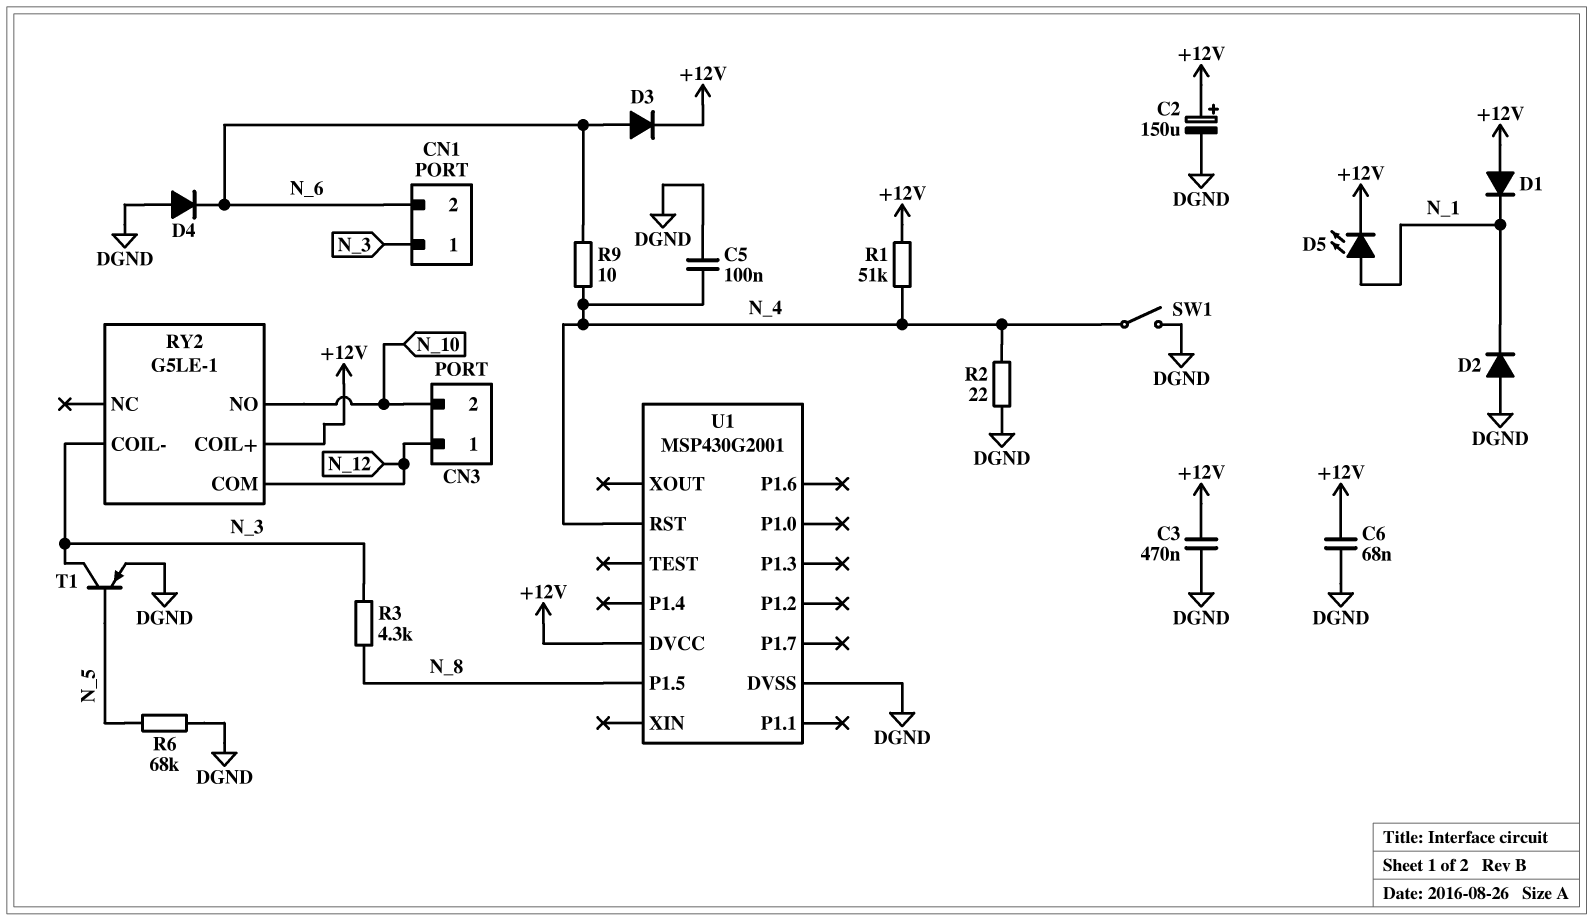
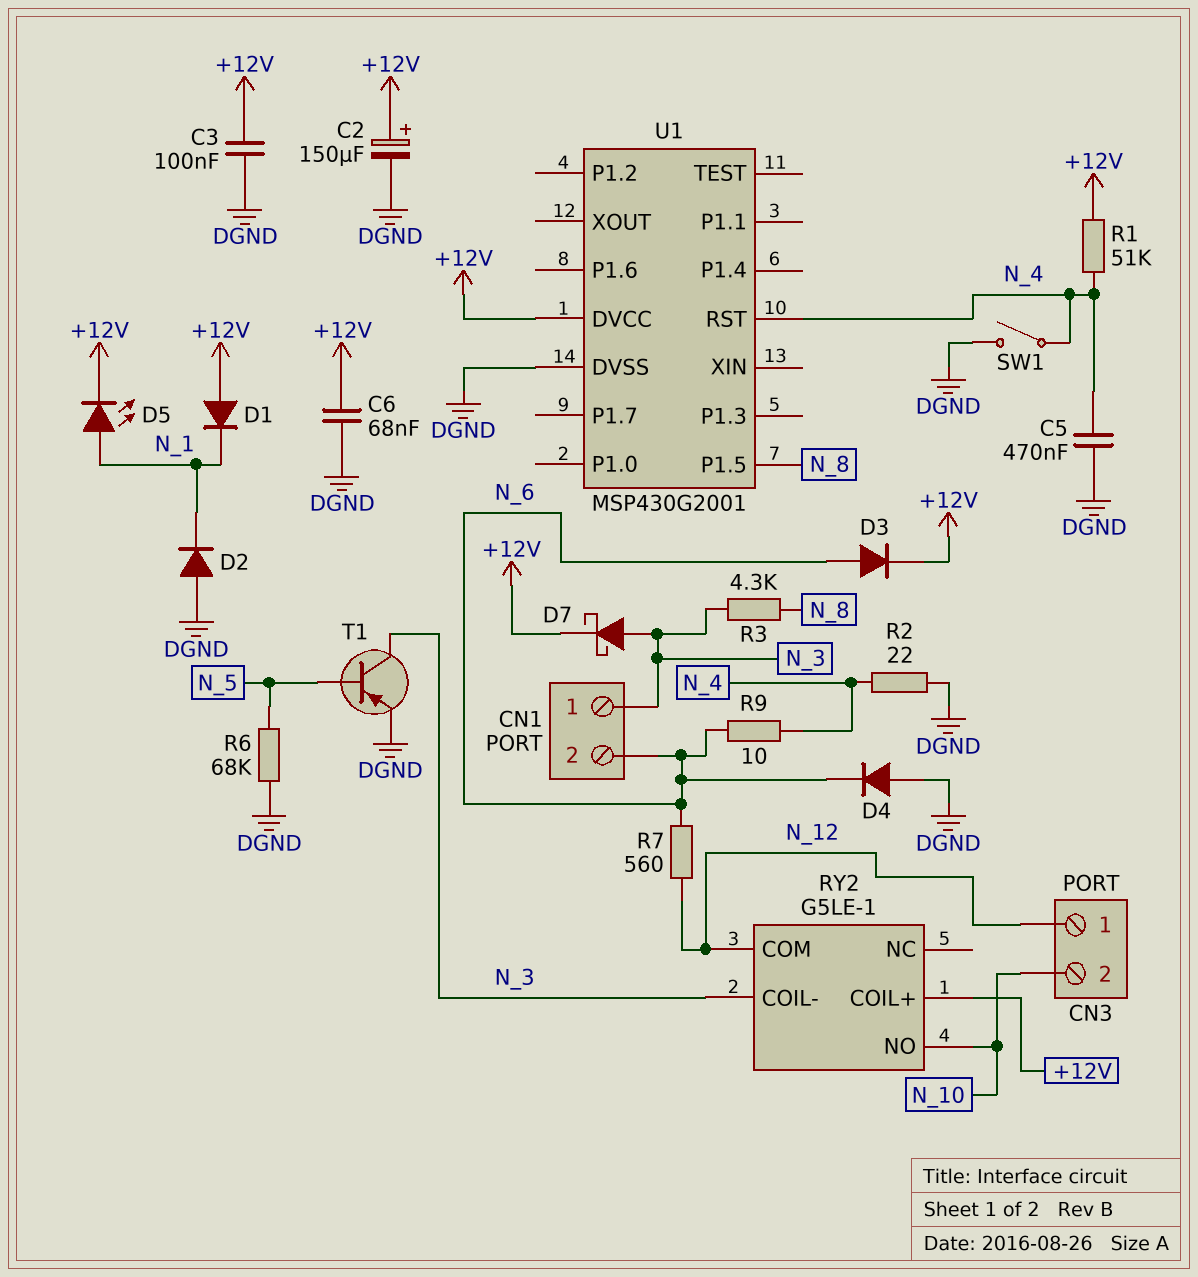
C3: 470nF (+12V, DGND) -> 100nF (+12V, DGND)
C5: 100nF (DGND, N_4) -> 470nF (DGND, N_4)
D7: none -> schottky (A N_3, K +12V)
R7: none -> 560 (N_6, N_12)

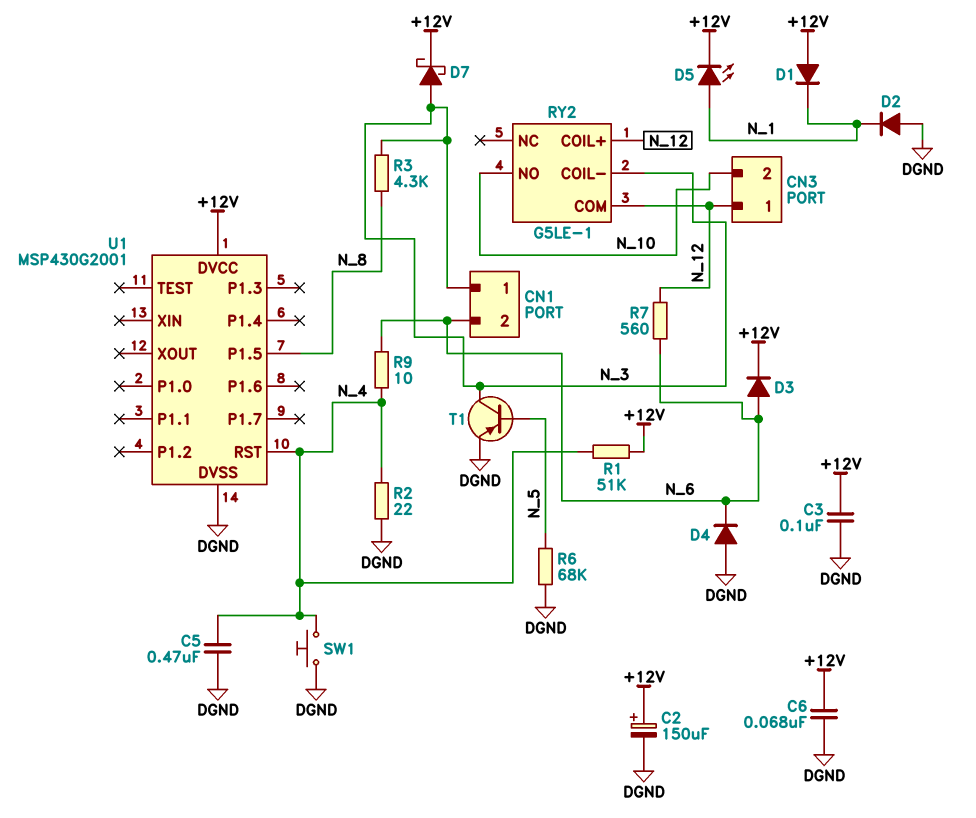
RY2 pin COIL+: +12V -> N_12
SW1: switch (DGND, N_4) -> button (DGND, N_4)

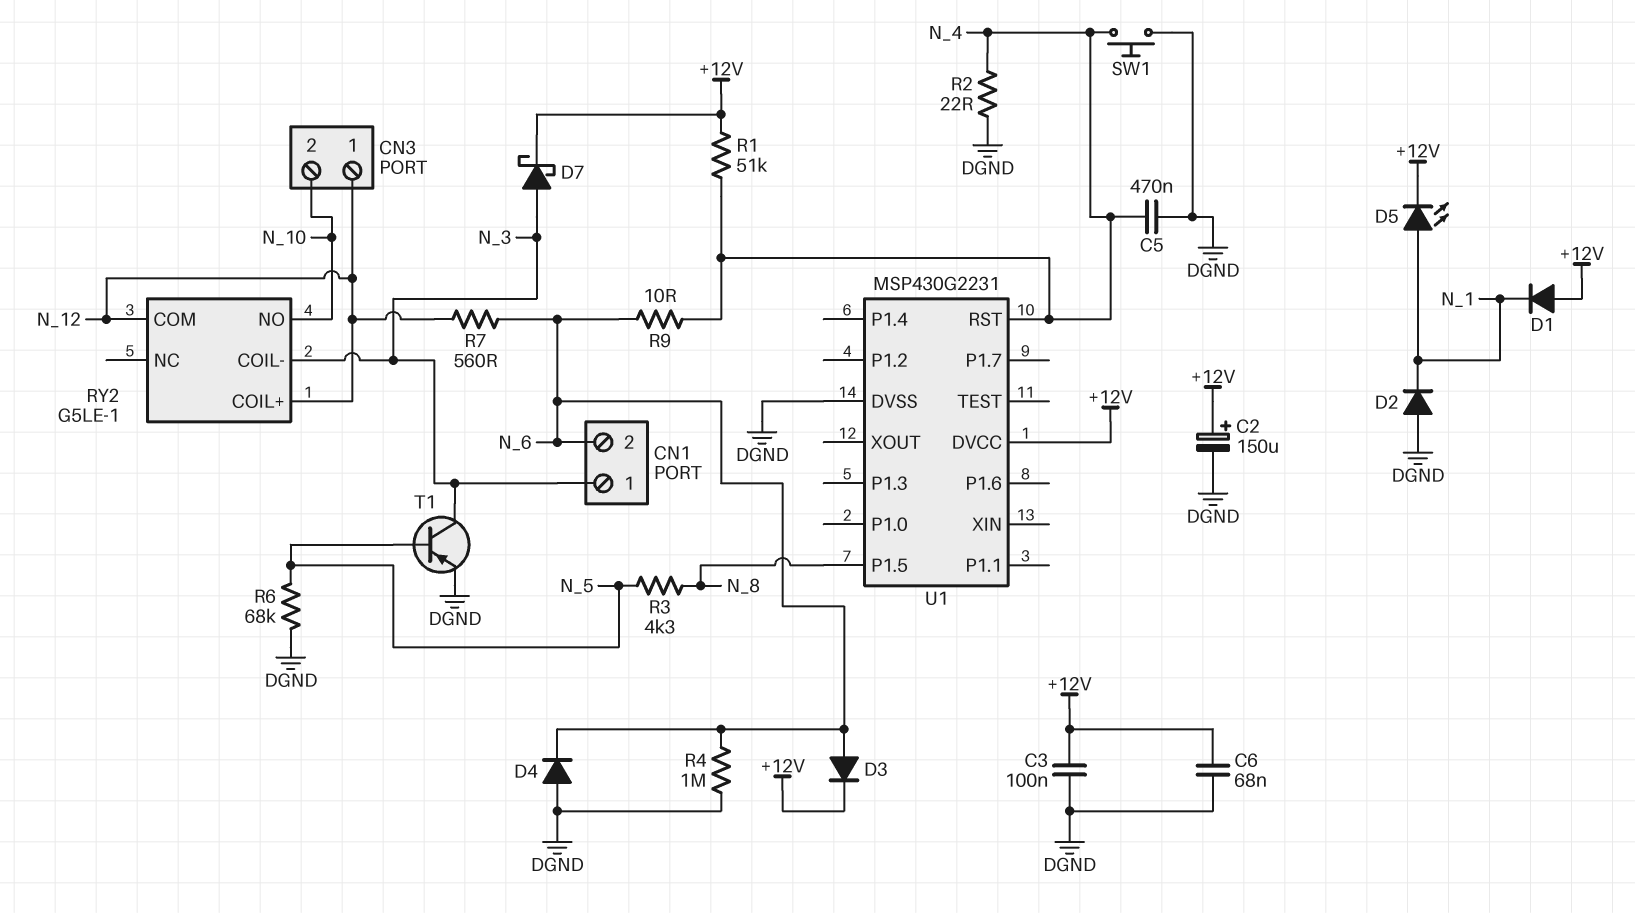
R3: 4.3k (N_3, N_8) -> 4.3k (N_5, N_8)
R4: none -> 1M (DGND, N_6)
U1: MSP430G2001 -> MSP430G2231

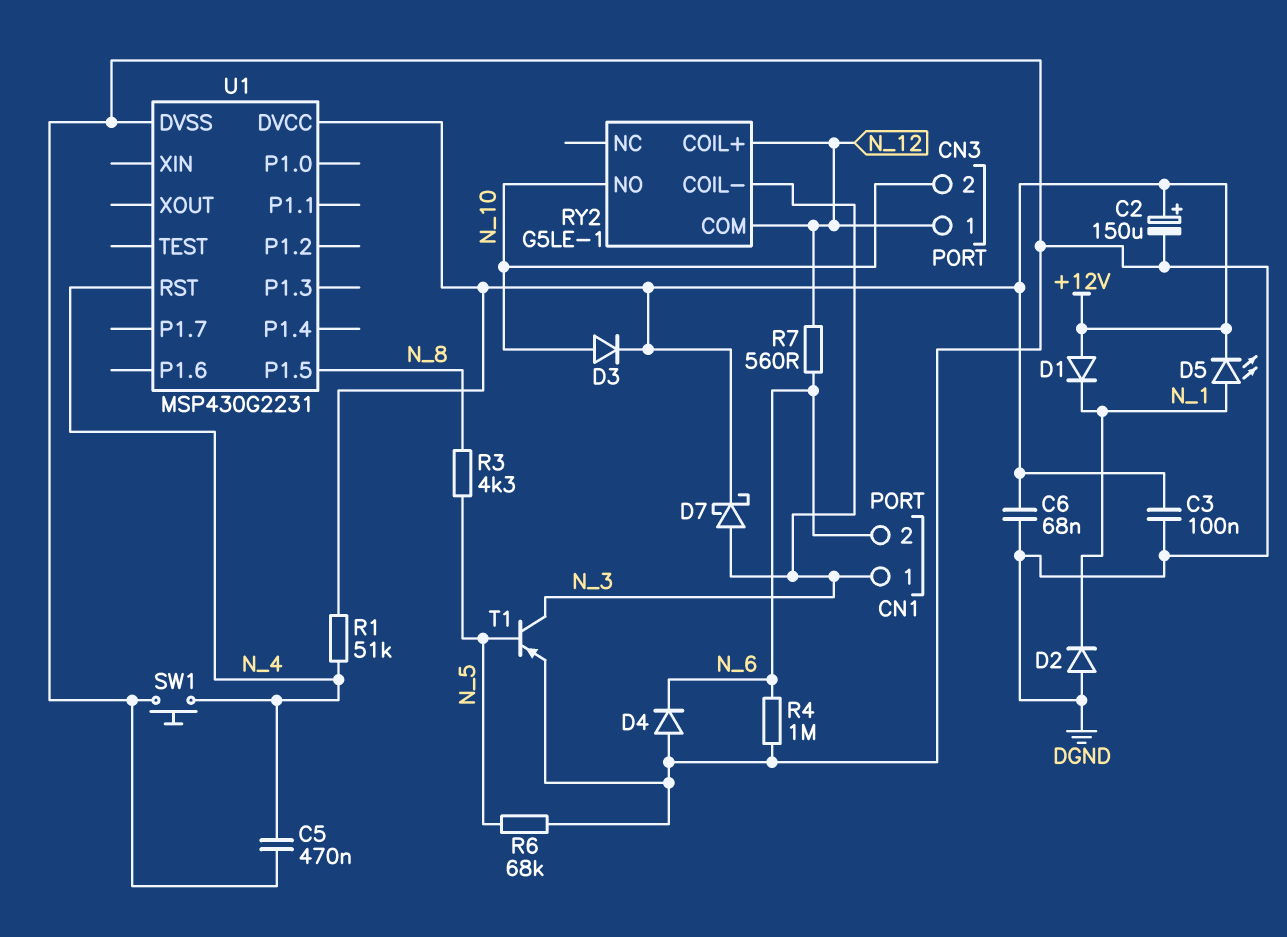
D3: diode (A N_6, K +12V) -> diode (A N_10, K +12V)
R2: 22 (DGND, N_4) -> none
R9: 10 (N_4, N_6) -> none

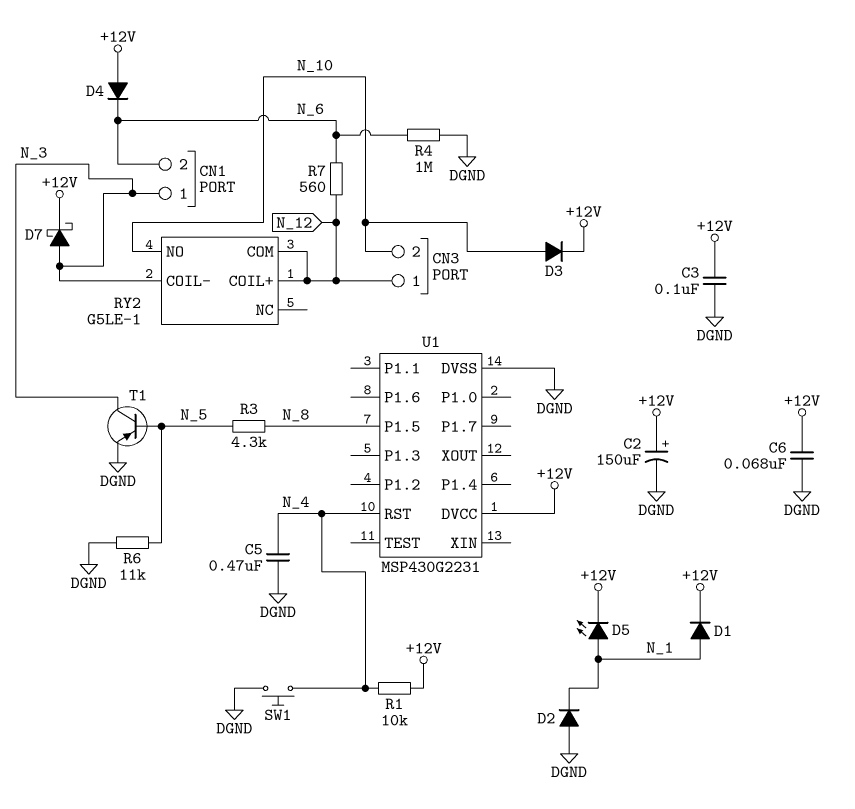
D1: diode (A +12V, K N_1) -> diode (A N_1, K +12V)
D4: diode (A DGND, K N_6) -> diode (A +12V, K N_6)
R1: 51k (+12V, N_4) -> 10k (+12V, N_4)
R6: 68k (DGND, N_5) -> 11k (DGND, N_5)

